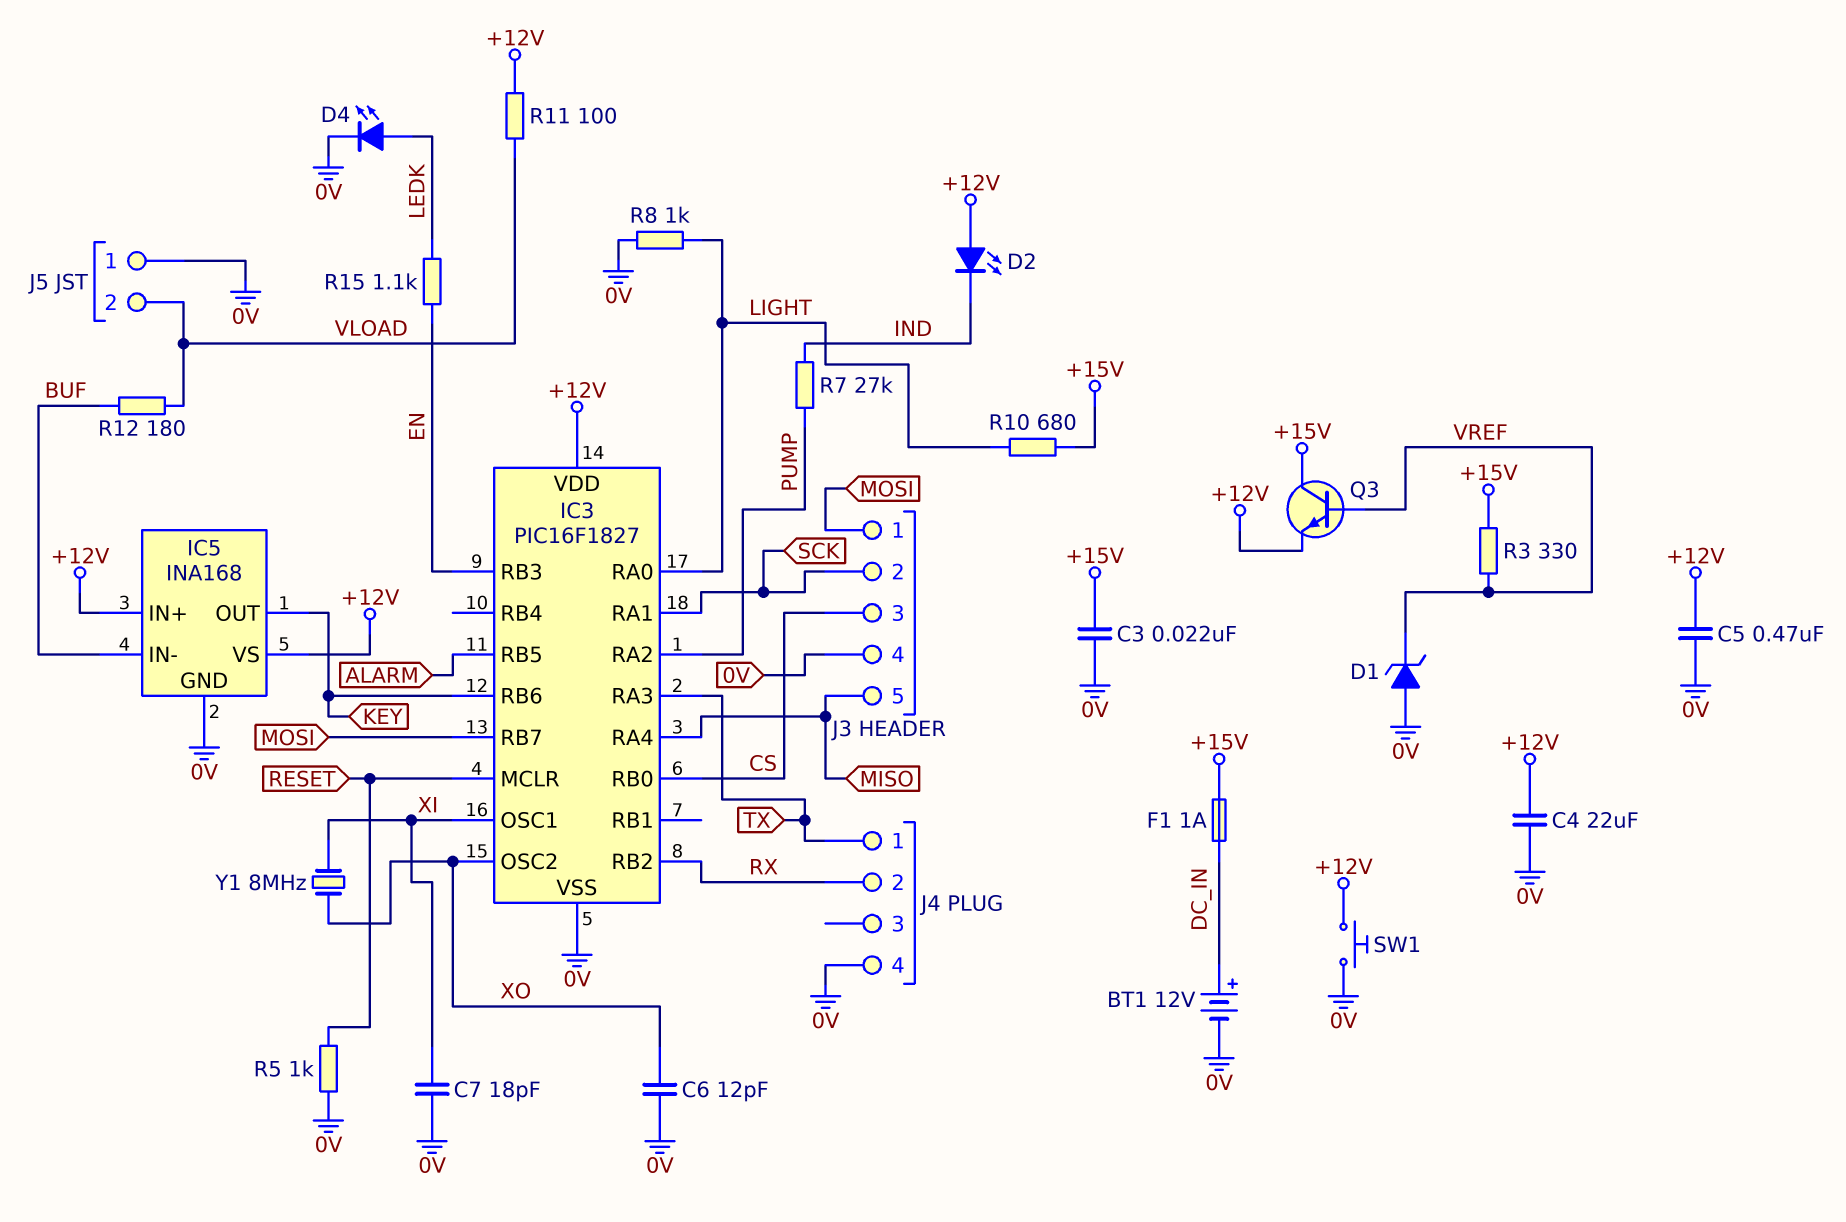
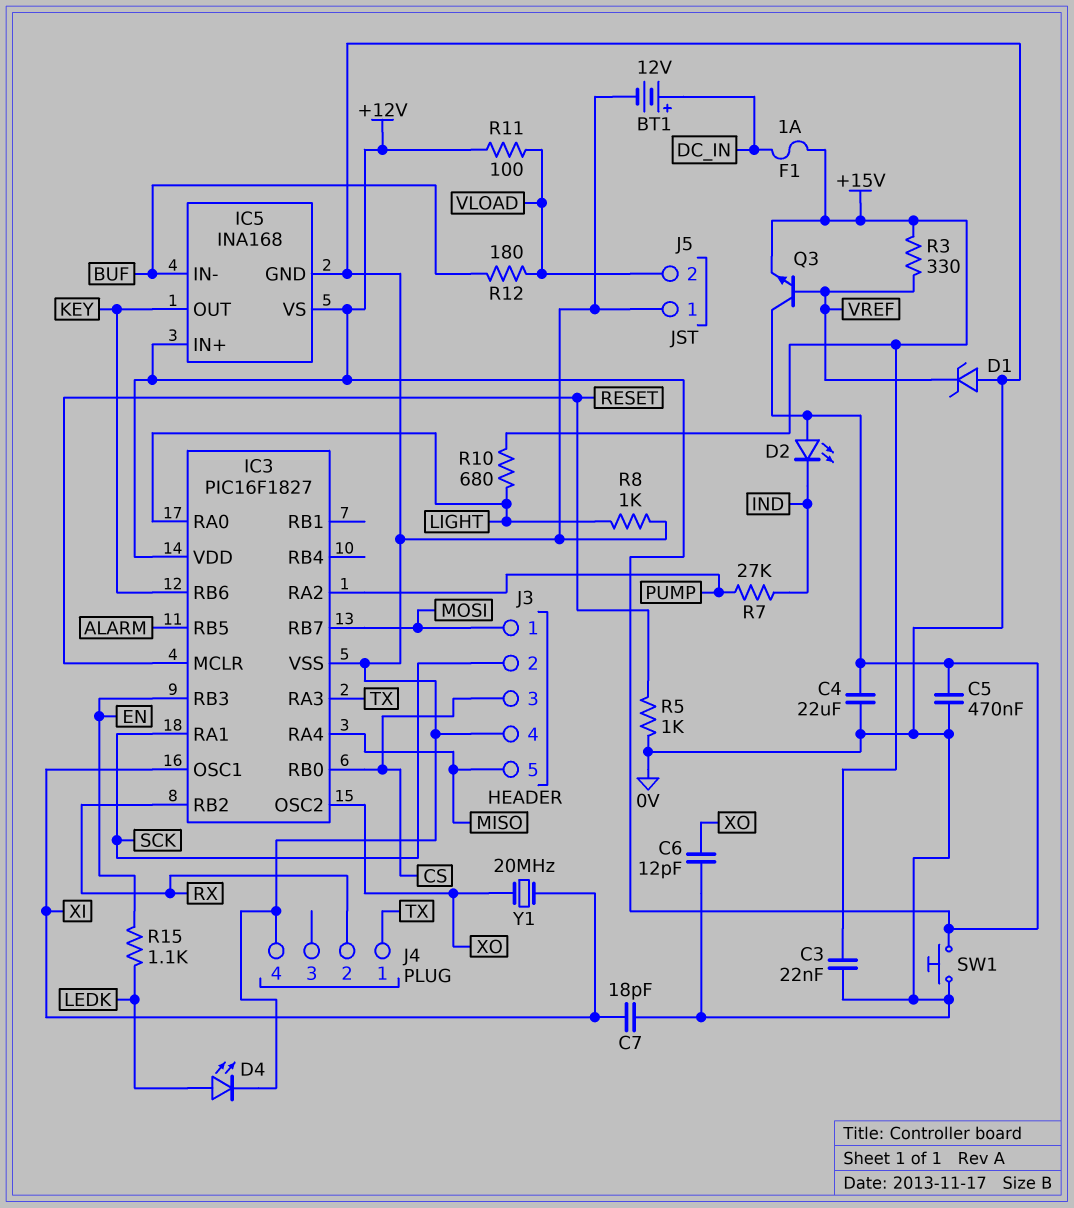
Q3: NPN (B VREF, C +15V, E +12V) -> NPN (B VREF, C +12V, E +15V)
Y1: 8MHz (XI, XO) -> 20MHz (XI, XO)

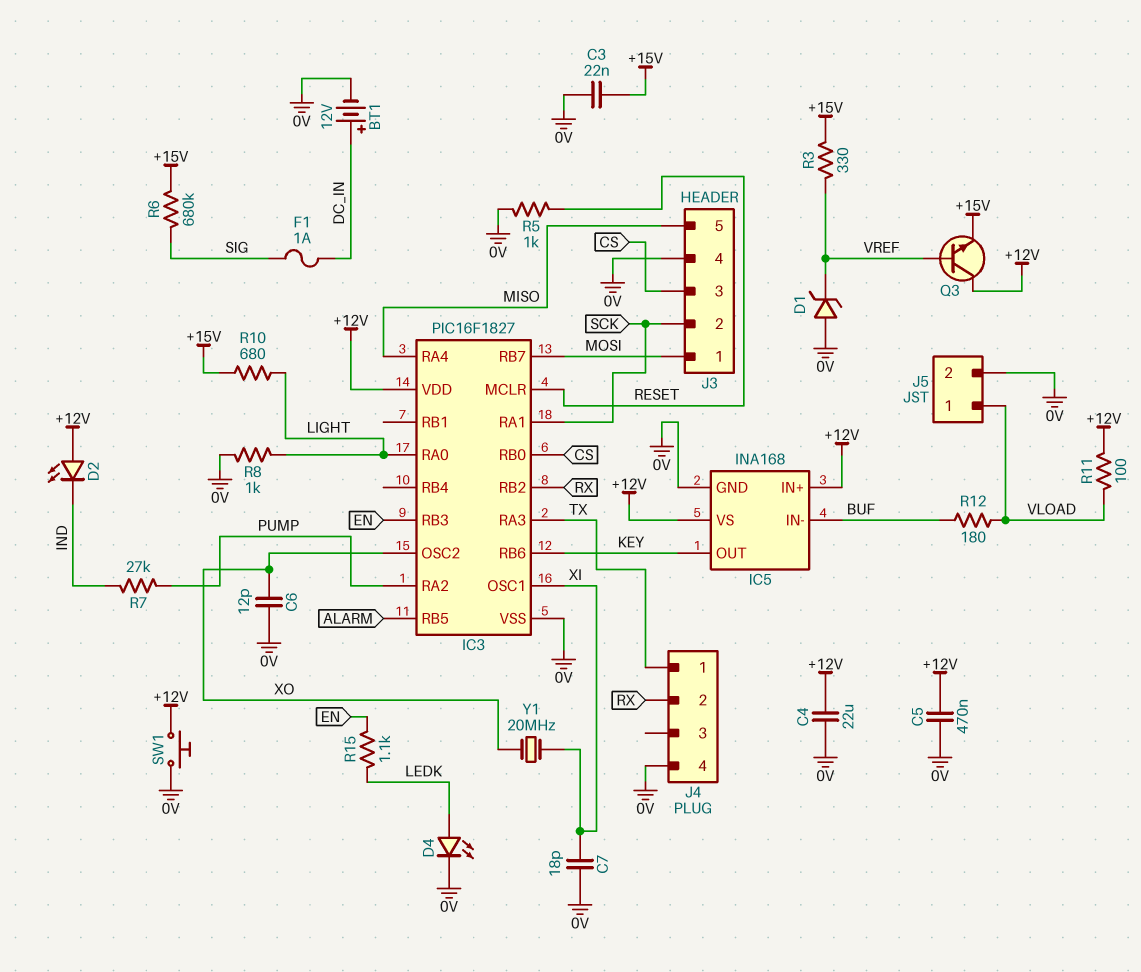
F1: 1A (+15V, DC_IN) -> 1A (DC_IN, SIG)
J5 pin 1: 0V -> VLOAD
J5 pin 2: VLOAD -> 0V
R6: none -> 680k (+15V, SIG)

